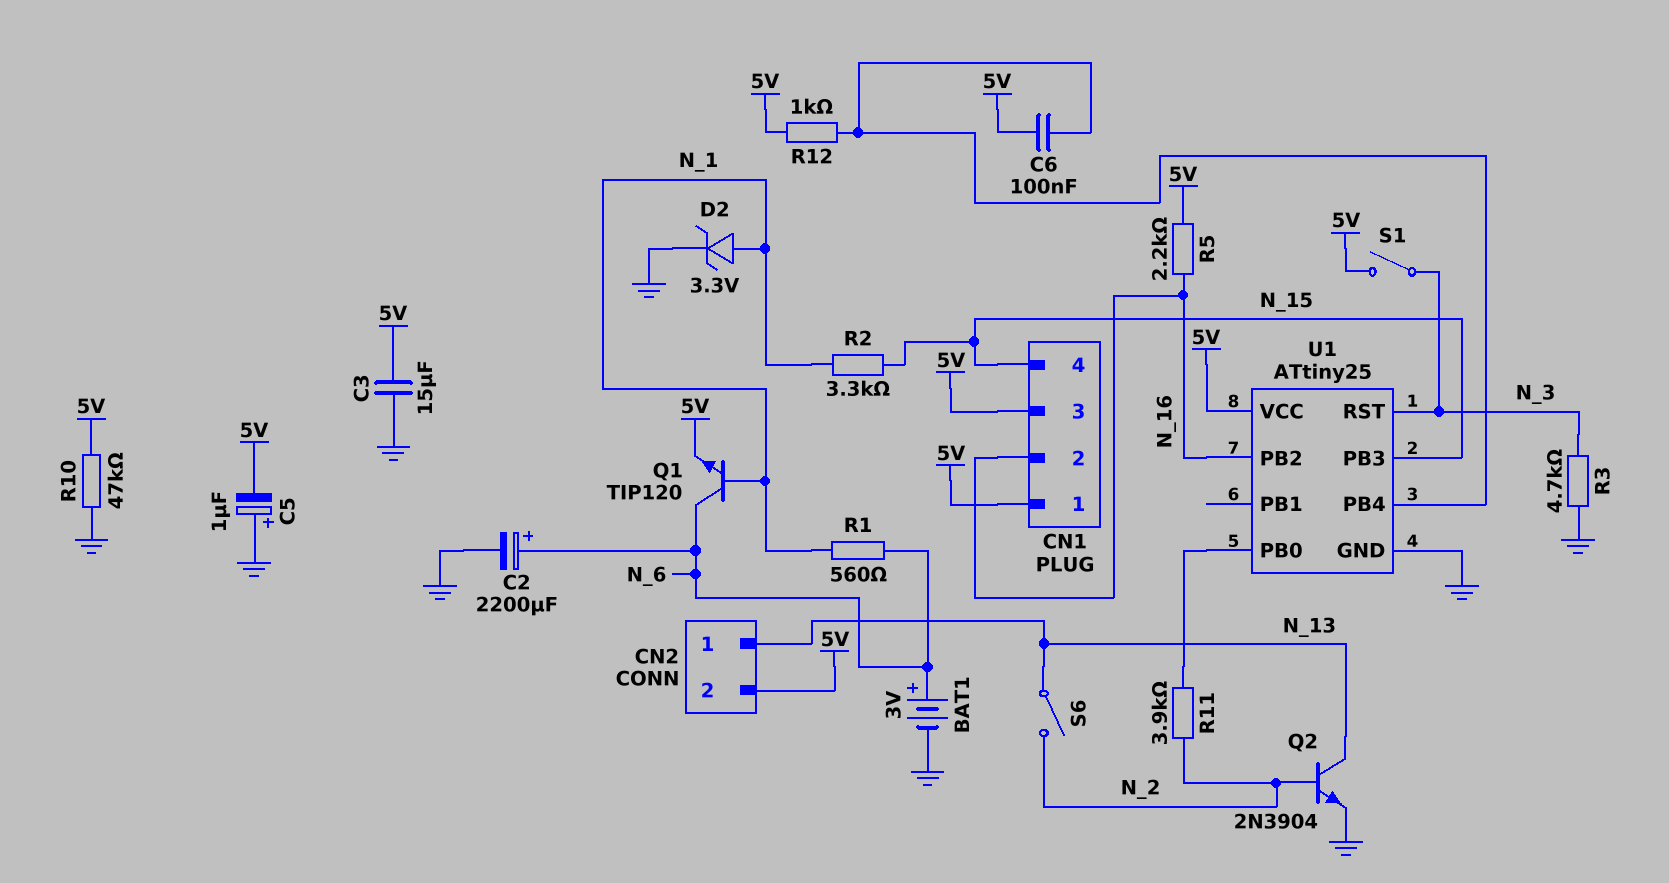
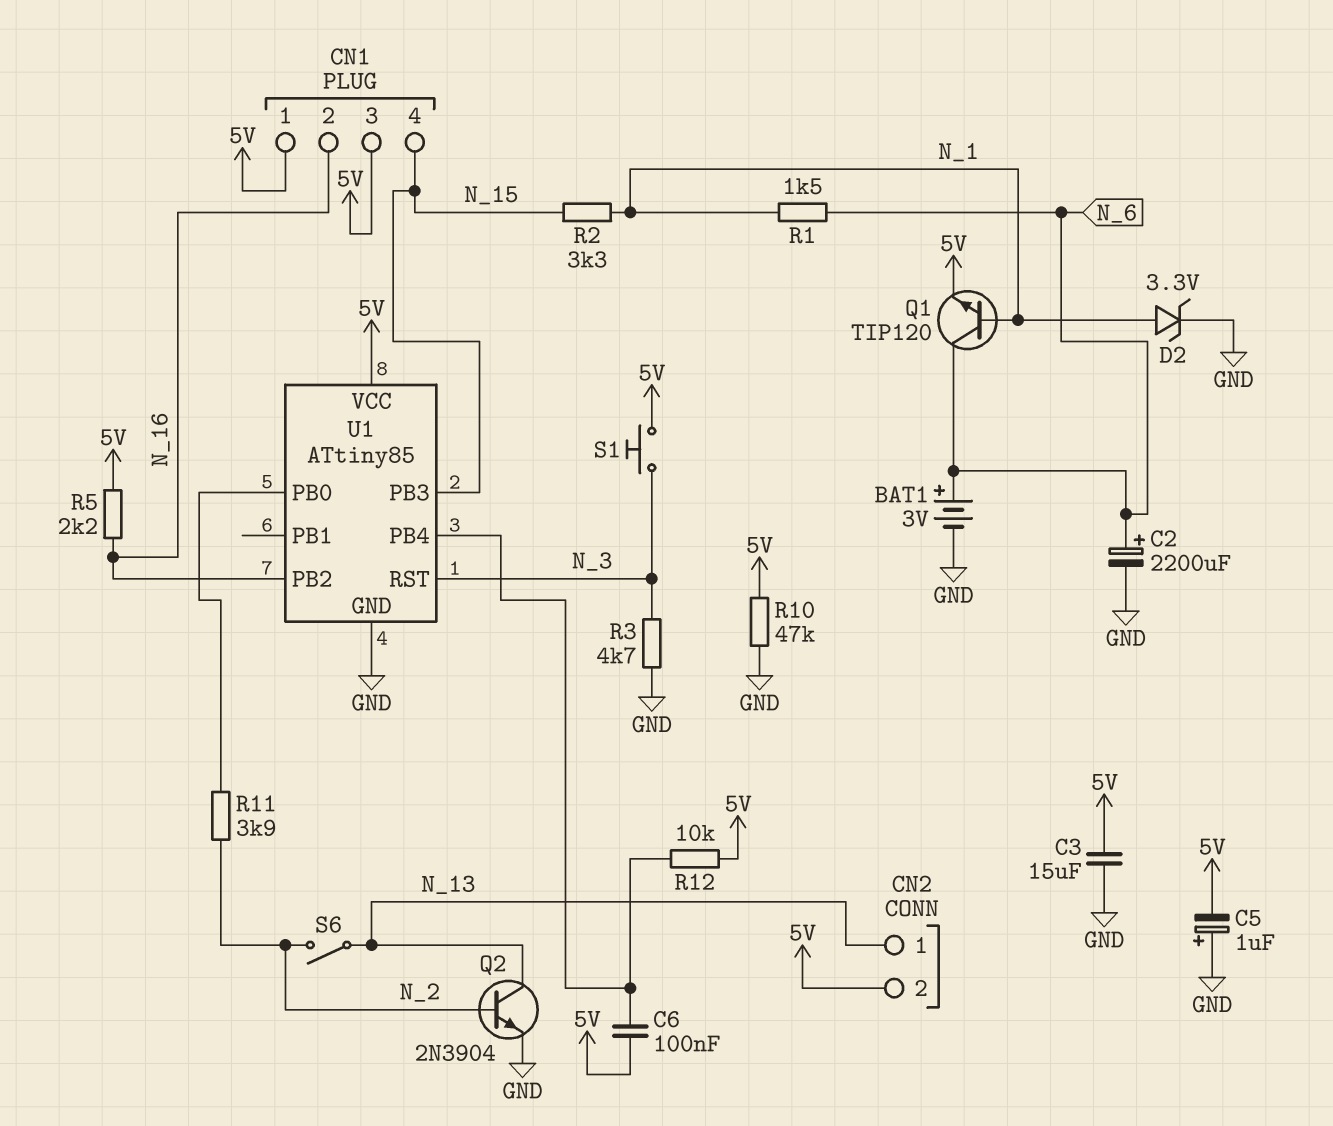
R1: 560 (N_1, N_6) -> 1.5k (N_1, N_6)
R12: 1k (5V, U1/PB4) -> 10k (5V, U1/PB4)
S1: switch (5V, N_3) -> button (5V, N_3)
U1: ATtiny25 -> ATtiny85

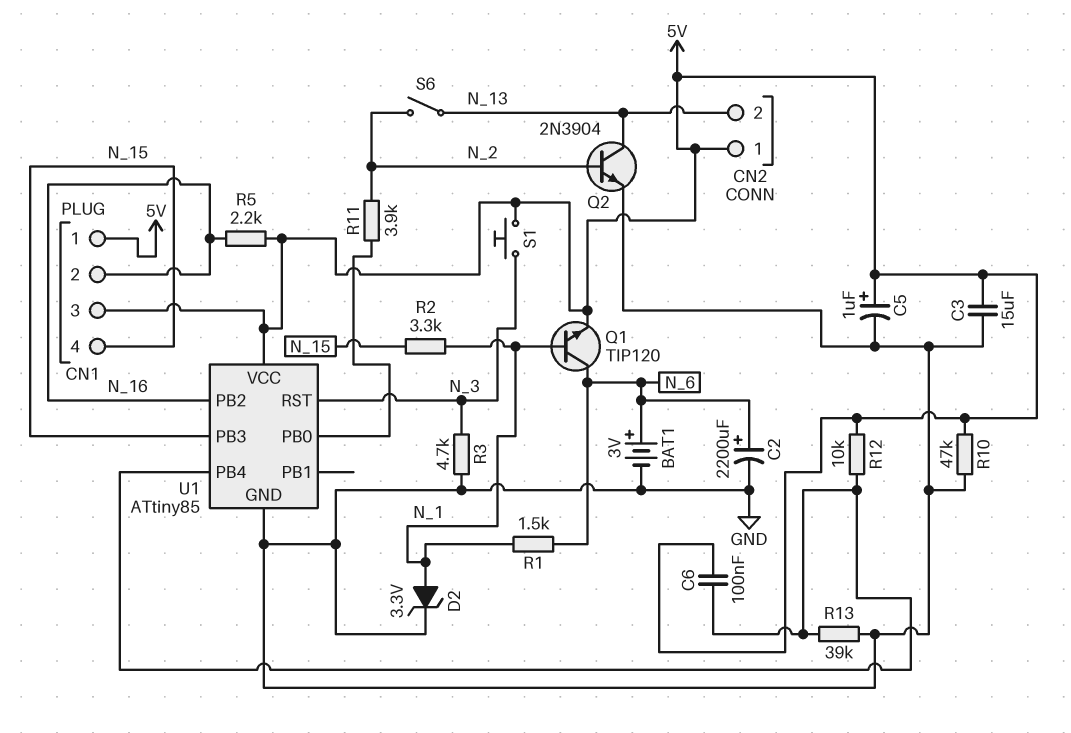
C5: 1uF (plus GND, minus 5V) -> 1uF (plus 5V, minus GND)
CN2 pin 1: N_13 -> 5V
CN2 pin 2: 5V -> N_13
R13: none -> 39k (GND, U1/PB4)

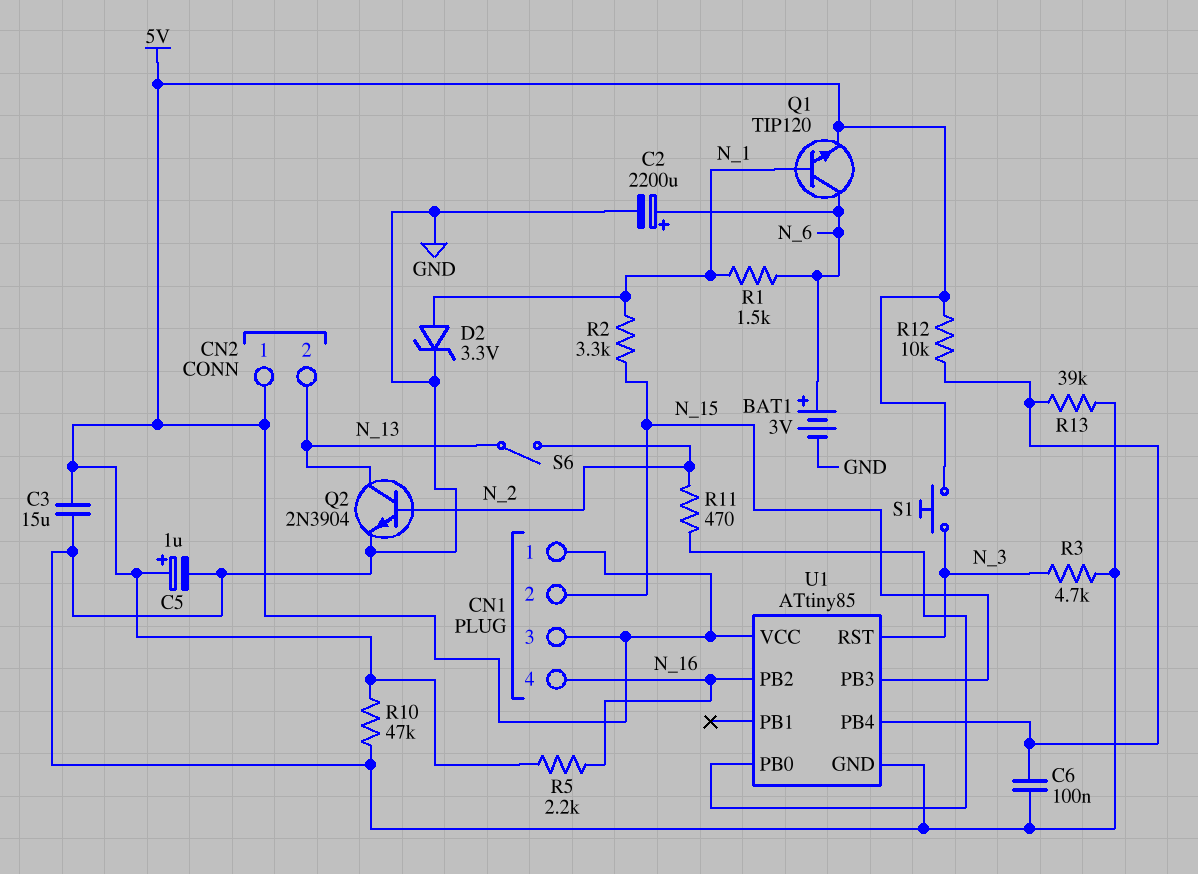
C6: 100nF (5V, U1/PB4) -> 100nF (GND, U1/PB4)
CN1 pin 2: N_16 -> N_15
CN1 pin 4: N_15 -> N_16
R11: 3.9k (N_2, U1/PB0) -> 470 (N_2, U1/PB0)

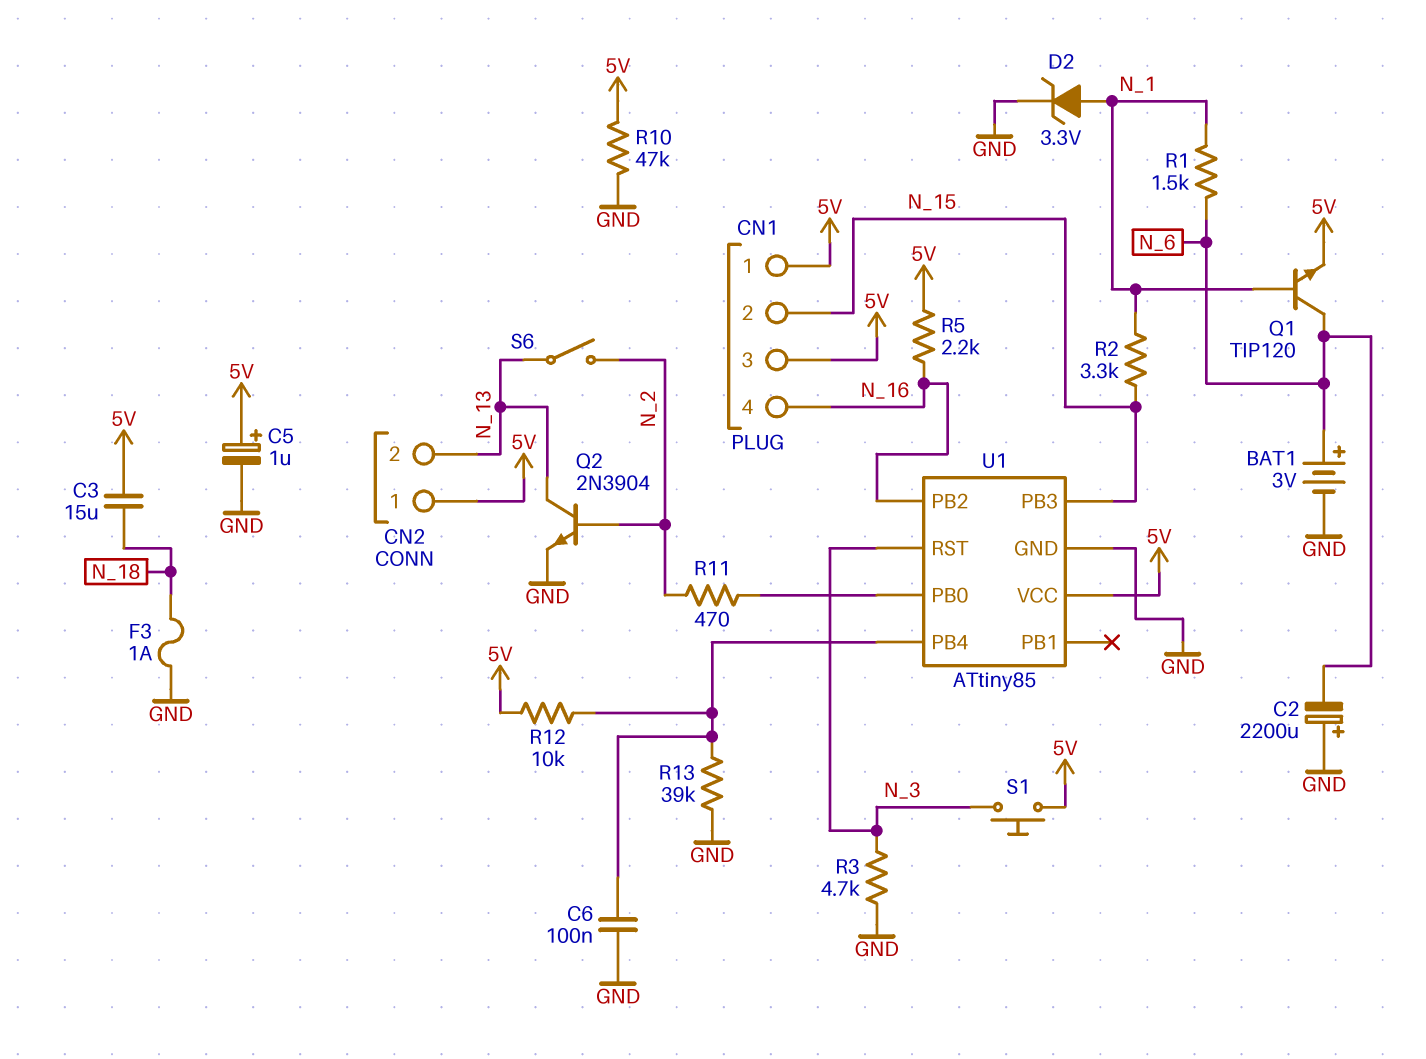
C2: 2200uF (plus N_6, minus GND) -> 2200uF (plus GND, minus N_6)
C3: 15uF (5V, GND) -> 15uF (5V, N_18)
F3: none -> 1A (GND, N_18)

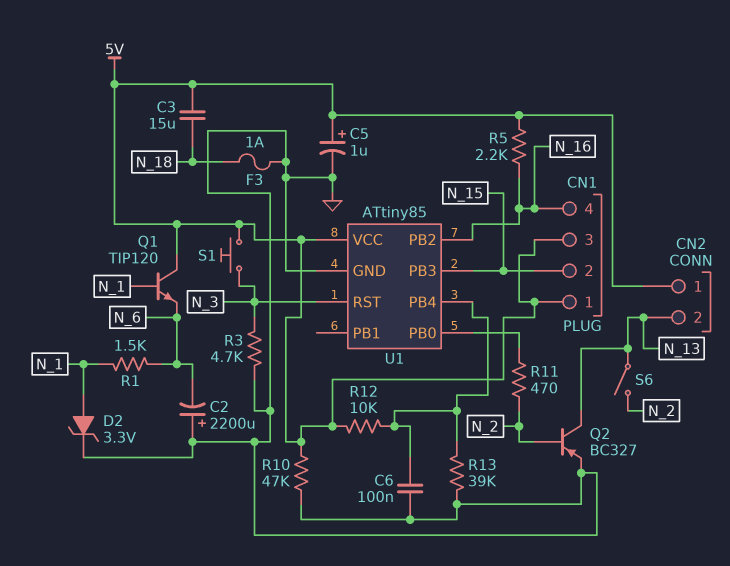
BAT1: 3V (plus N_6, minus GND) -> none
Q1: NPN TIP120 (B N_1, C N_6, E 5V) -> NPN TIP120 (B N_1, C 5V, E N_6)
Q2: NPN 2N3904 (B N_2, C N_13, E GND) -> PNP BC327 (B N_2, C N_13, E GND)
R2: 3.3k (N_1, N_15) -> none

